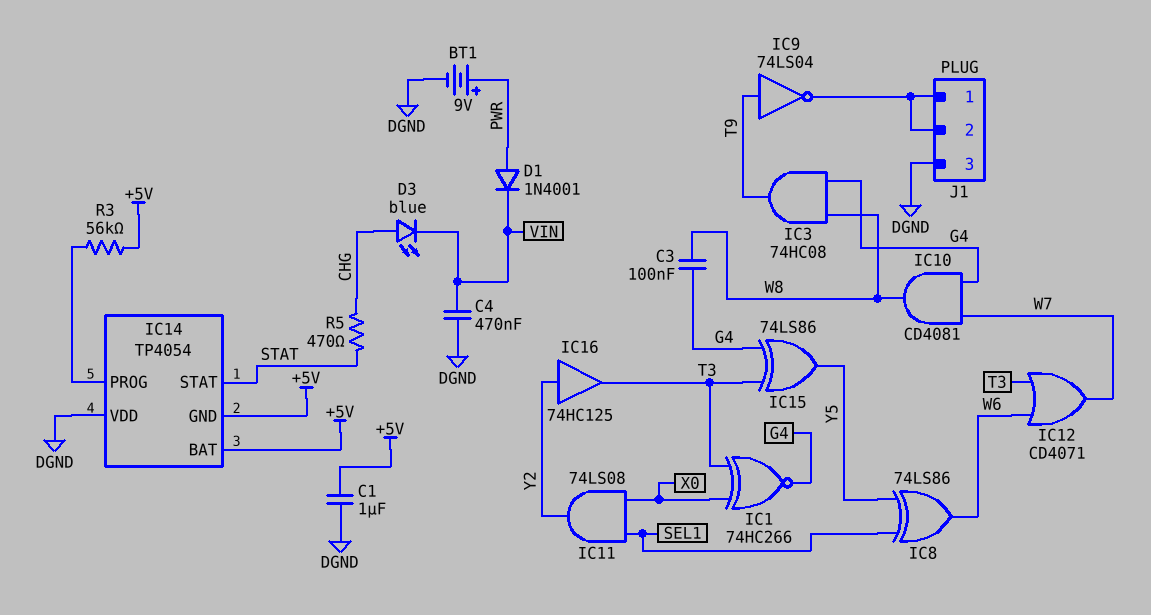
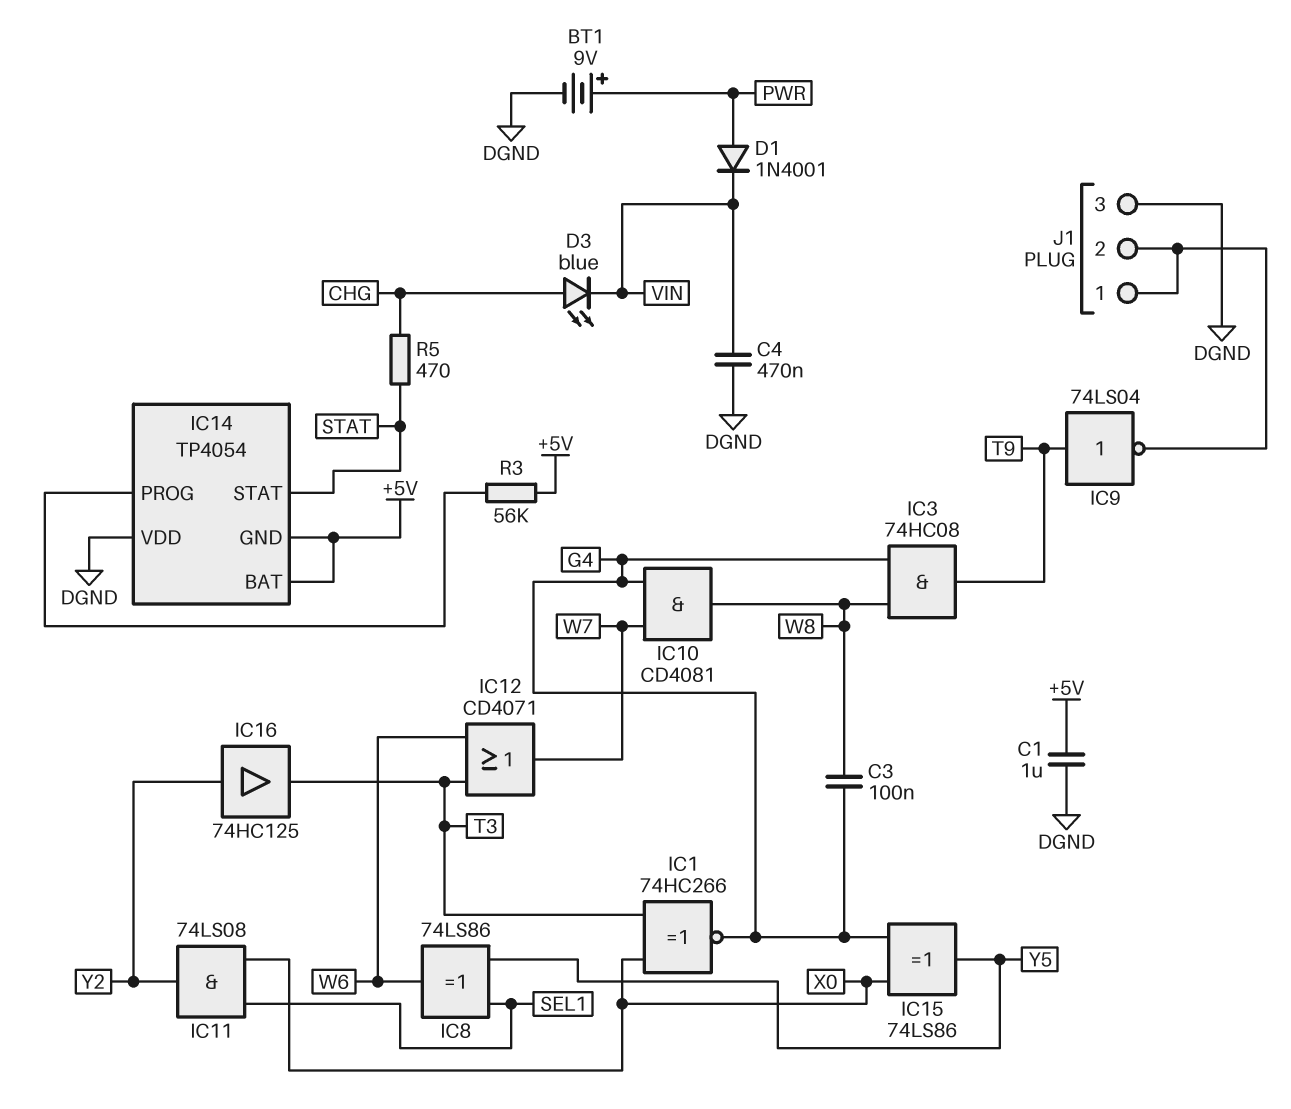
IC15: XOR 74LS86 (in G4, in T3, out Y5) -> XOR 74LS86 (in G4, in X0, out Y5)

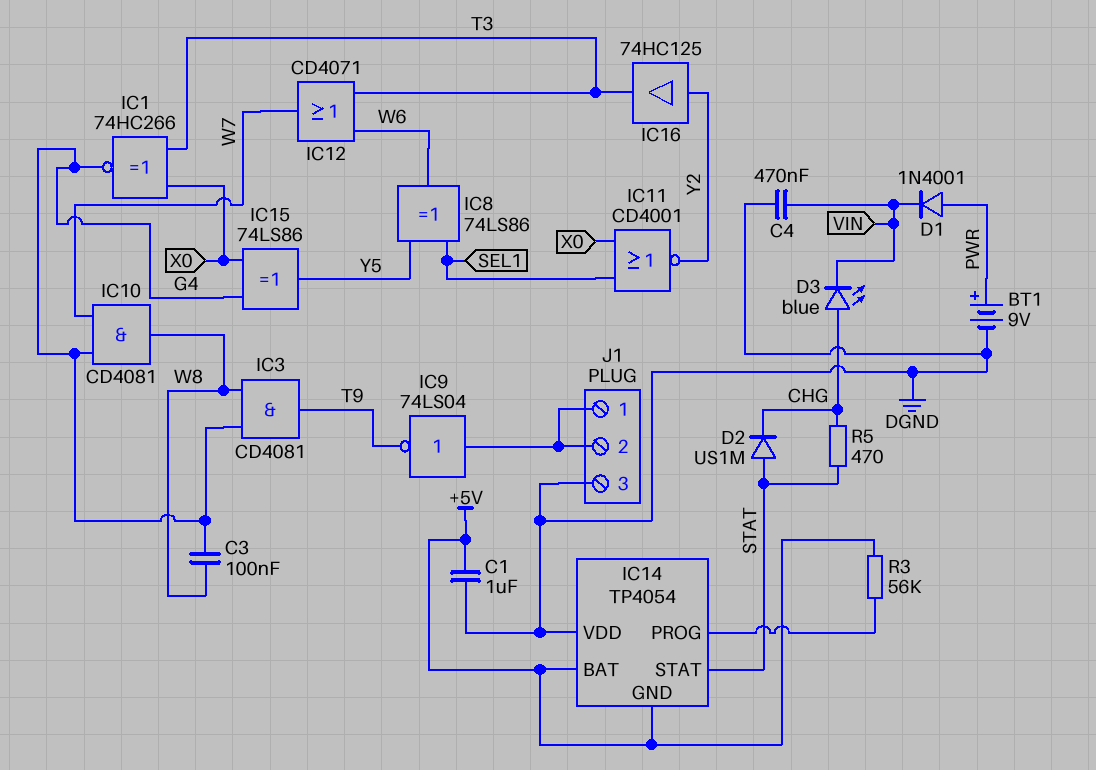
D2: none -> diode US1M (A STAT, K CHG)
IC3: AND 74HC08 (in G4, in W8, out T9) -> AND CD4081 (in G4, in W8, out T9)
IC9: NOT 74LS04 (in T9, out J1/1) -> NOT 74LS04 (in J1/1, out T9)
IC11: AND 74LS08 (in SEL1, in X0, out Y2) -> NOR CD4001 (in SEL1, in X0, out Y2)

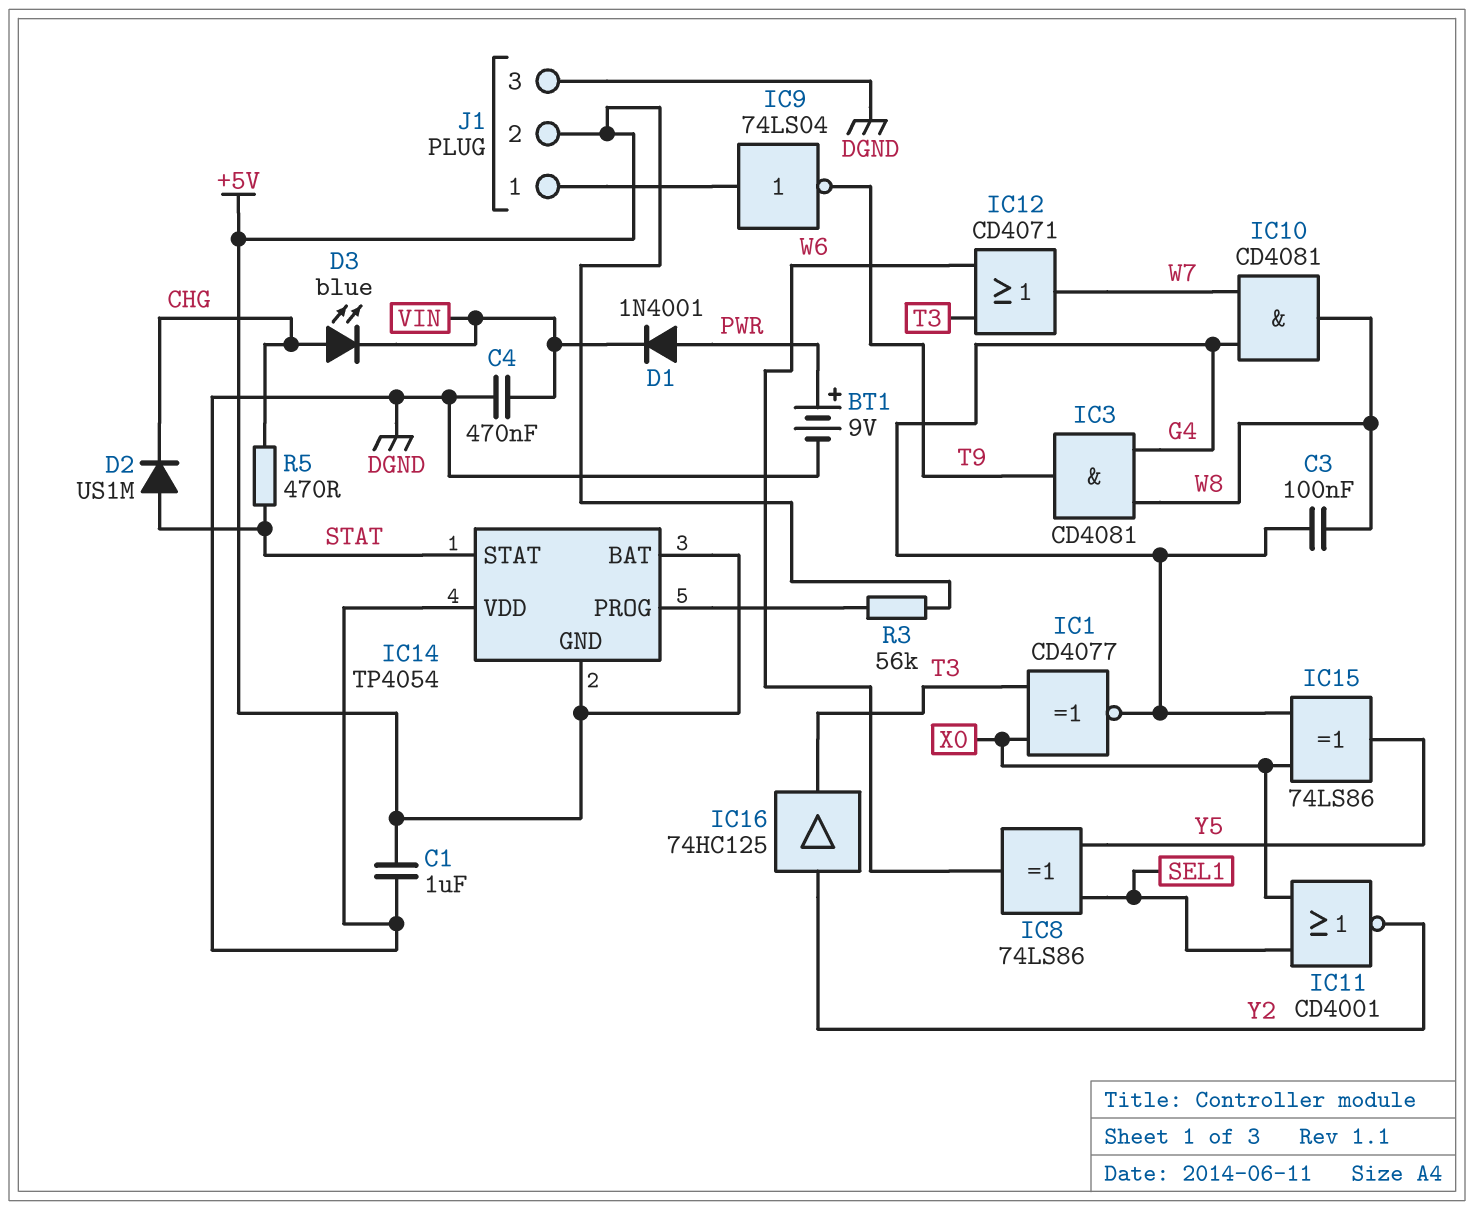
IC1: XNOR 74HC266 (in T3, in X0, out G4) -> XNOR CD4077 (in T3, in X0, out G4)
J1 pin 2: J1/1 -> +5V

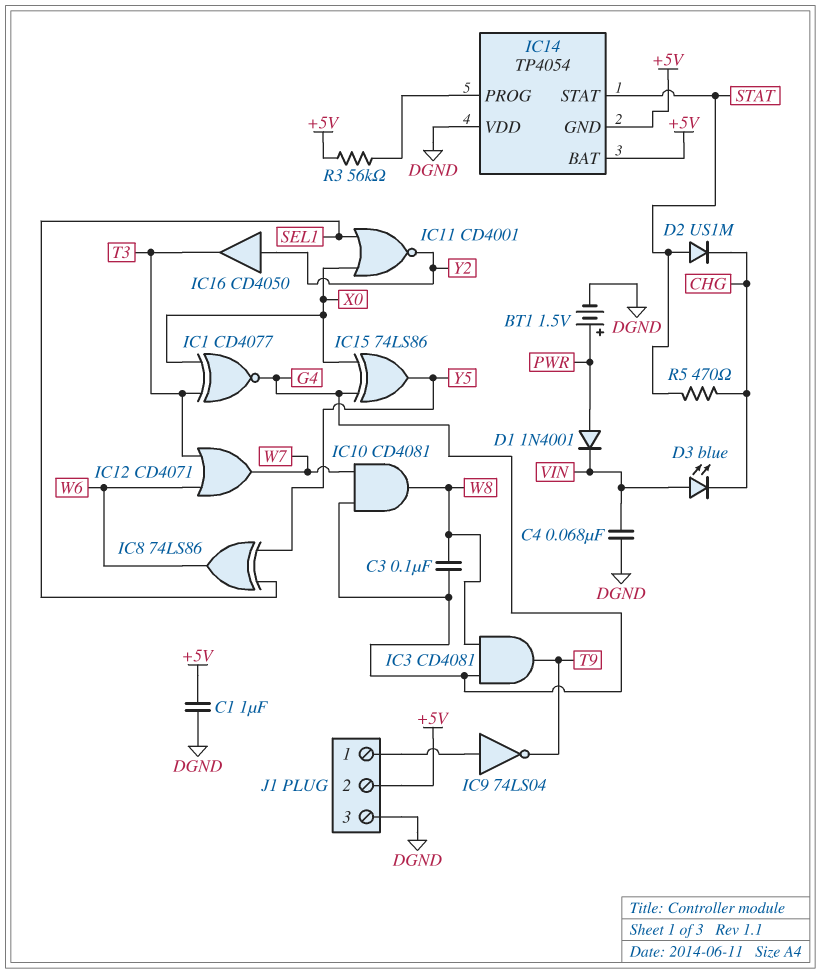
BT1: 9V (plus PWR, minus DGND) -> 1.5V (plus PWR, minus DGND)
C4: 470nF (DGND, VIN) -> 68nF (DGND, VIN)
D3: LED blue (A CHG, K VIN) -> LED blue (A VIN, K CHG)
IC16: buffer 74HC125 (in Y2, out T3) -> buffer CD4050 (in Y2, out T3)

